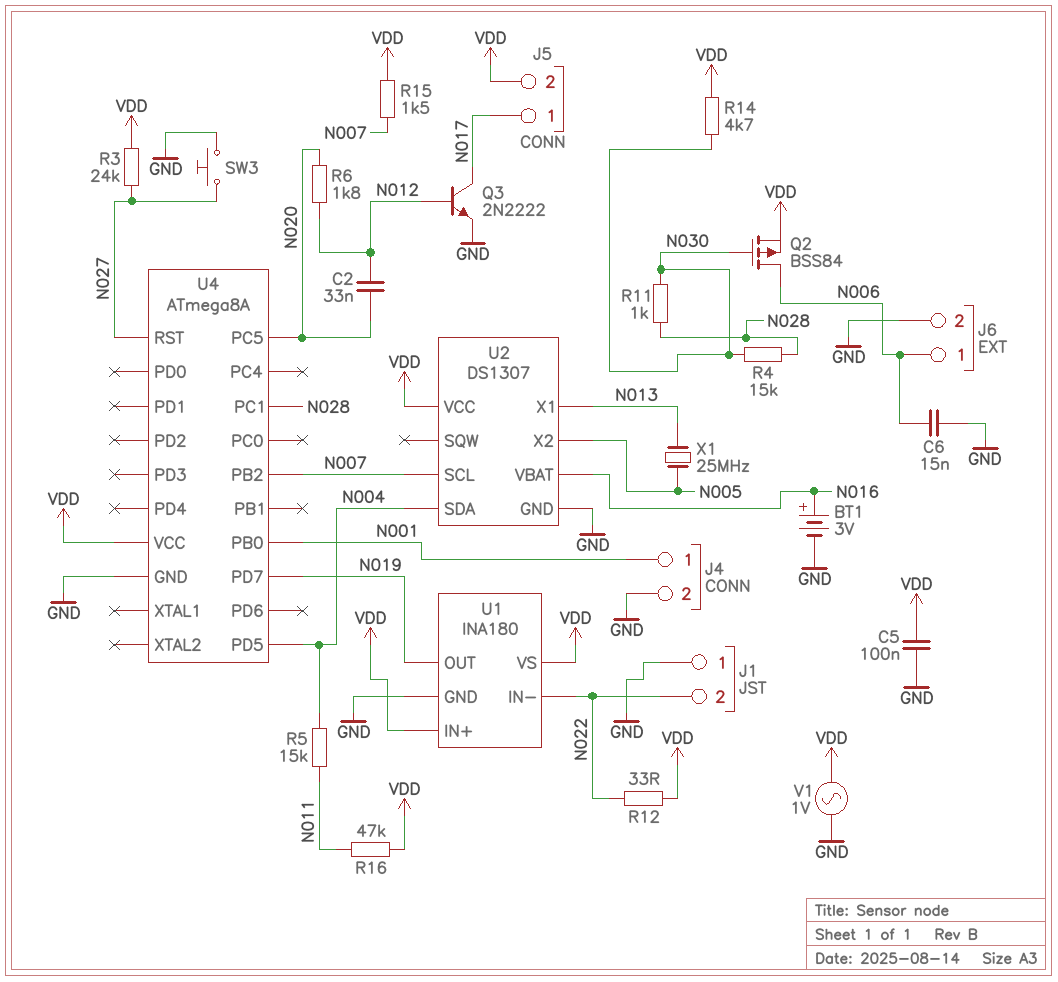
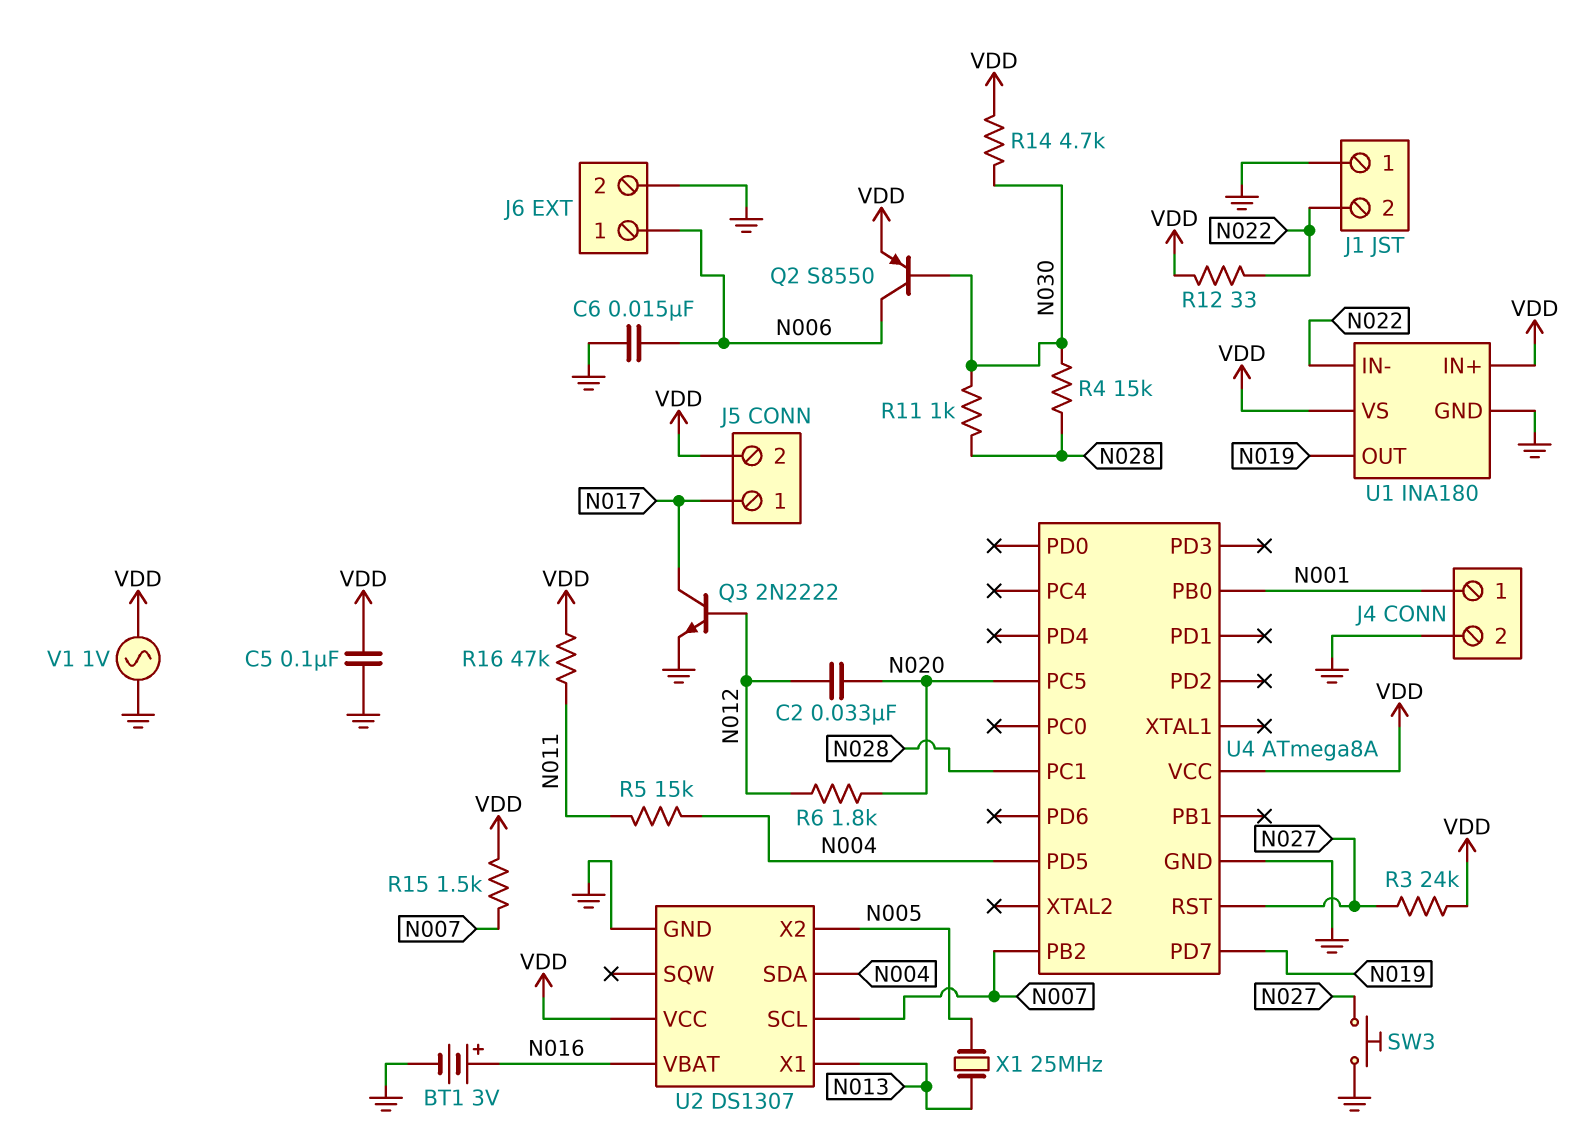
Q2: PMOS BSS84 (G N030, D N006, S VDD) -> PNP S8550 (B N030, C N006, E VDD)

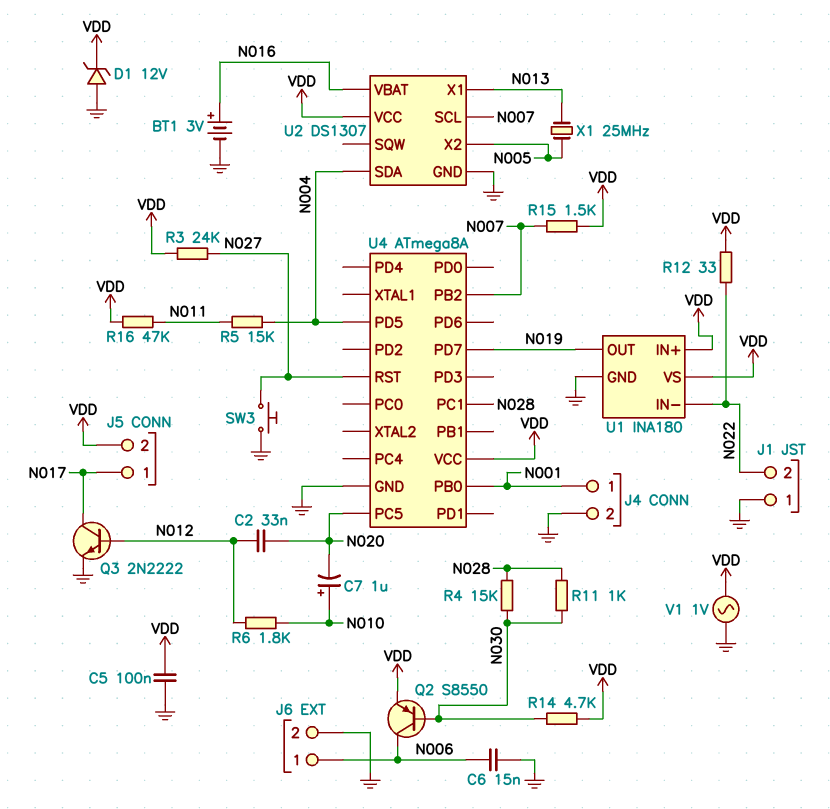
C7: none -> 1uF (plus N010, minus N020)
D1: none -> zener 12V (A GND, K VDD)
R6: 1.8k (N012, N020) -> 1.8k (N010, N012)

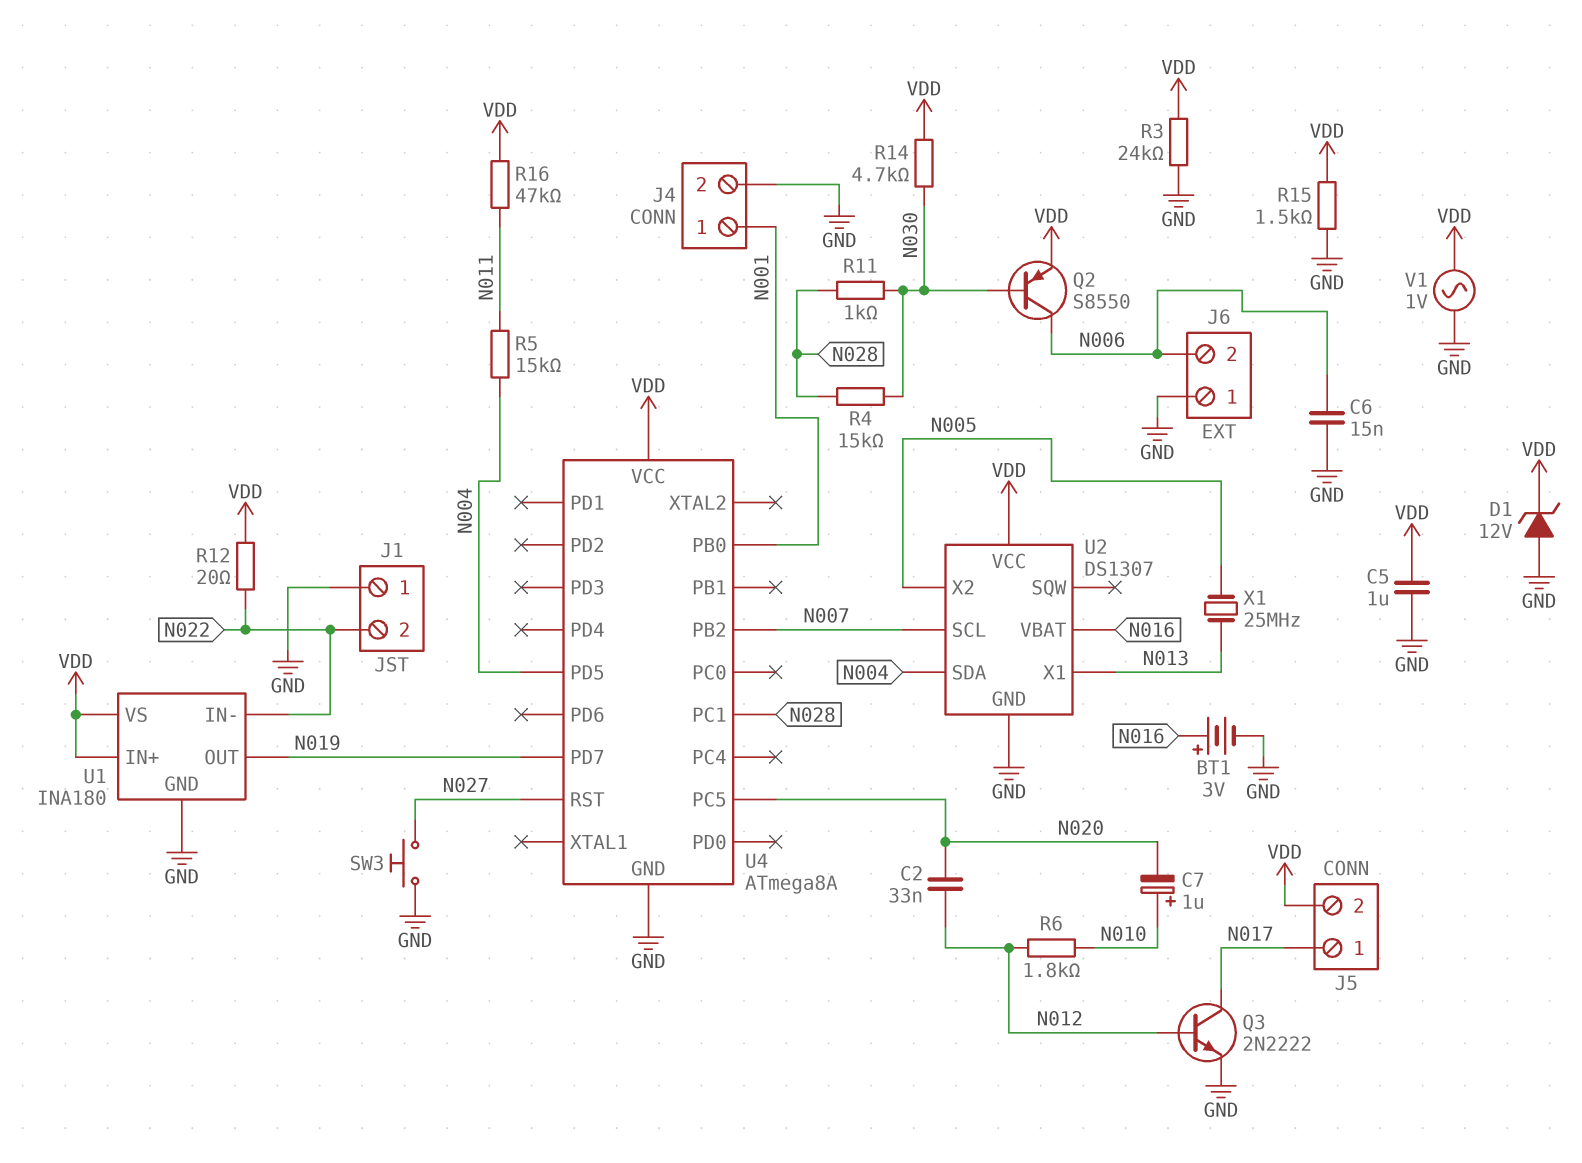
C5: 100nF (GND, VDD) -> 1uF (GND, VDD)
J6 pin 1: N006 -> GND
J6 pin 2: GND -> N006
R3: 24k (N027, VDD) -> 24k (GND, VDD)
R12: 33 (N022, VDD) -> 20 (N022, VDD)
R15: 1.5k (N007, VDD) -> 1.5k (GND, VDD)

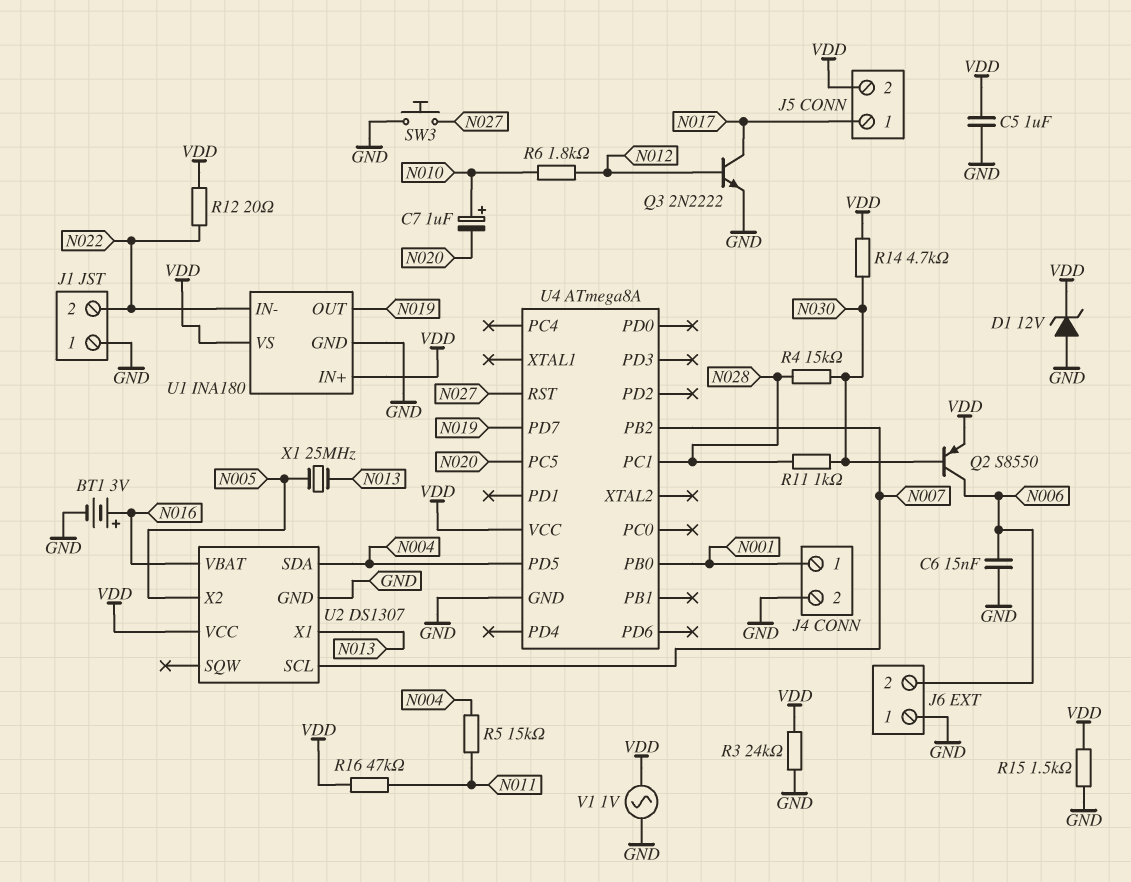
C2: 33nF (N012, N020) -> none

